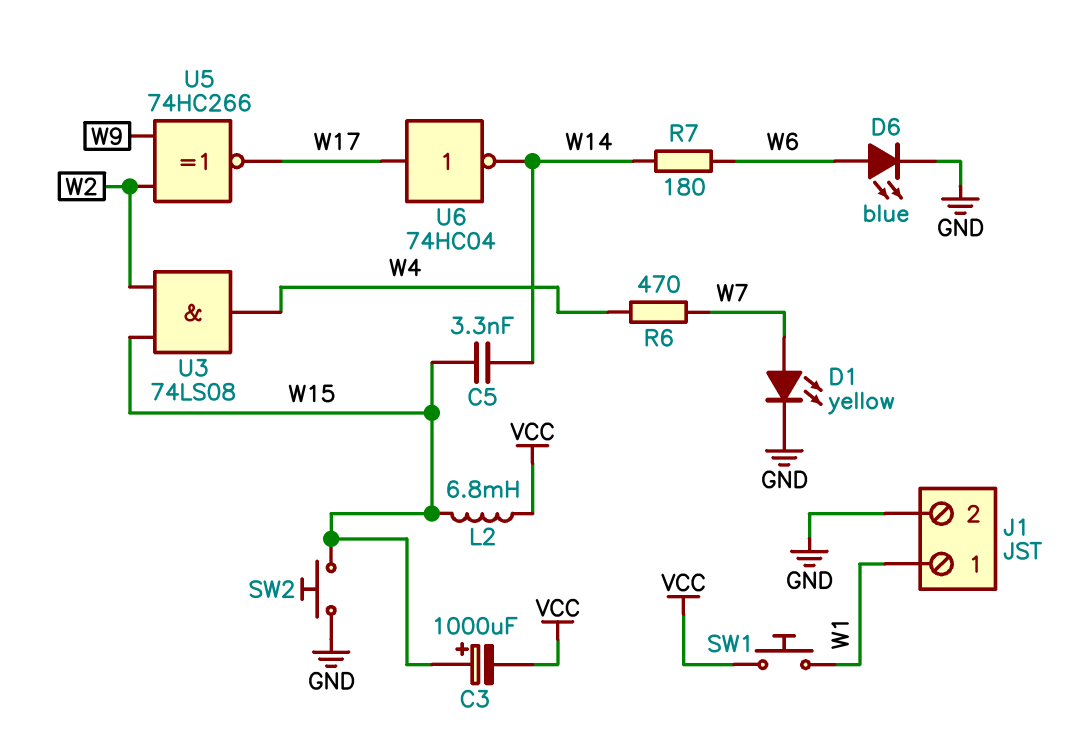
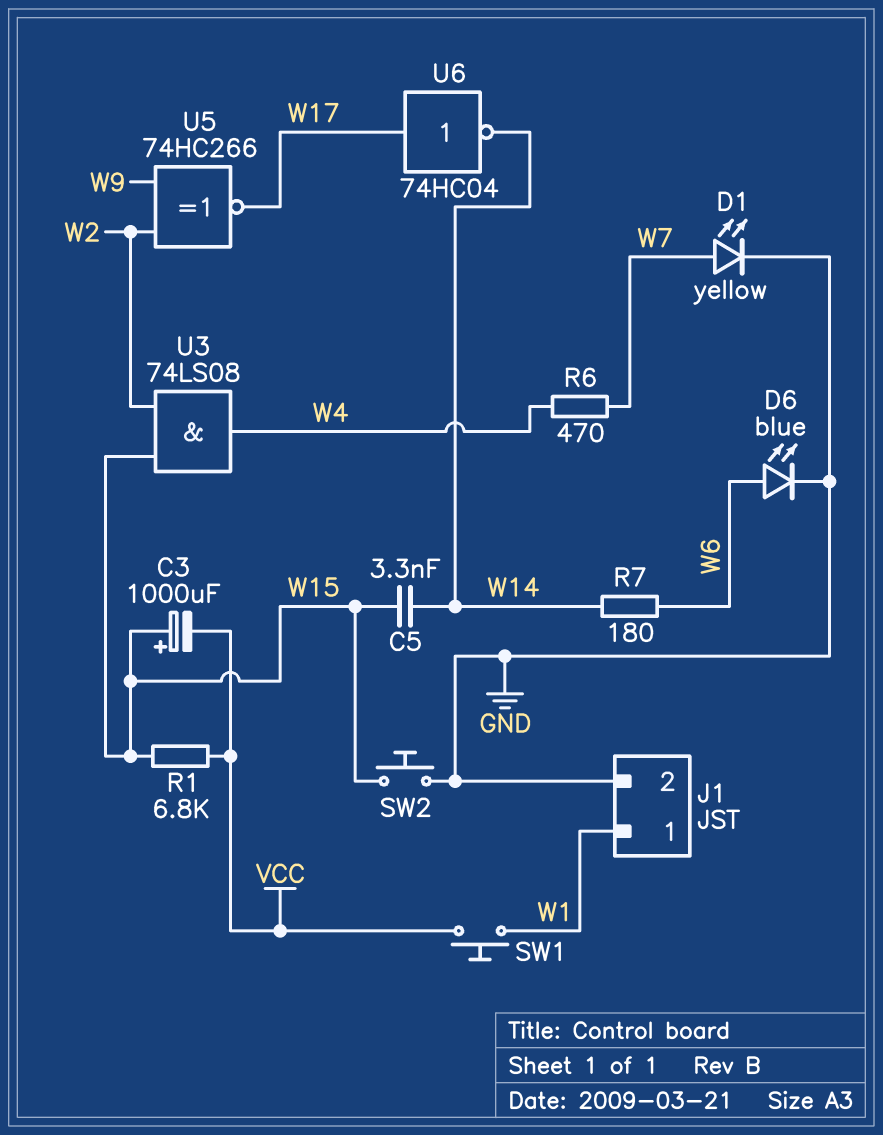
L2: 6.8mH (VCC, W15) -> none
R1: none -> 6.8k (VCC, W15)

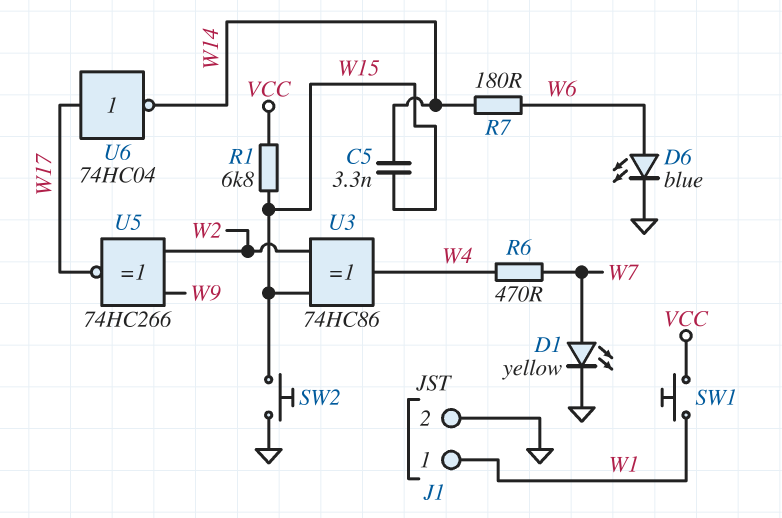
C3: 1000uF (plus W15, minus VCC) -> none
U3: AND 74LS08 (in W2, in W15, out W4) -> XOR 74HC86 (in W2, in W15, out W4)

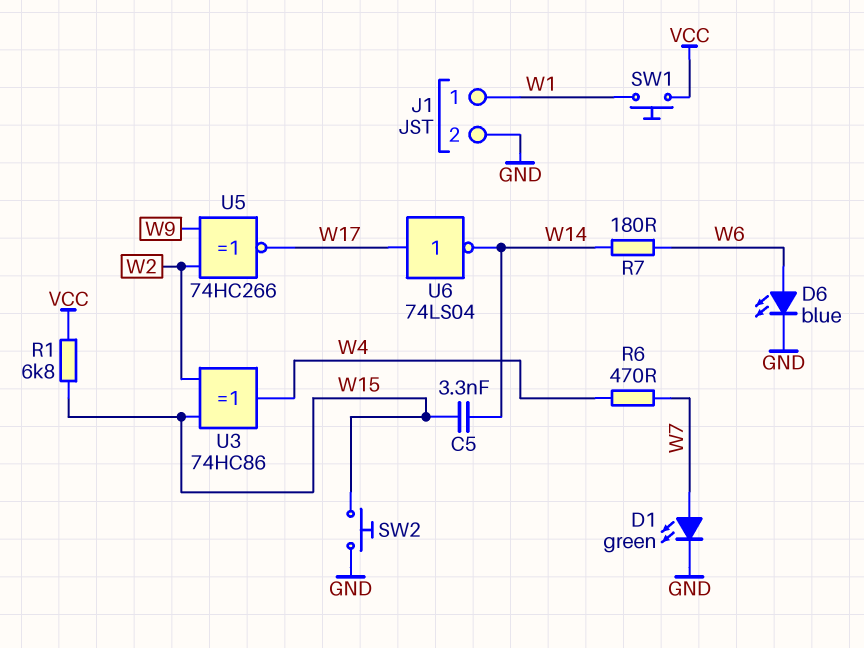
D1: LED yellow (A W7, K GND) -> LED green (A W7, K GND)
U6: NOT 74HC04 (in W17, out W14) -> NOT 74LS04 (in W17, out W14)

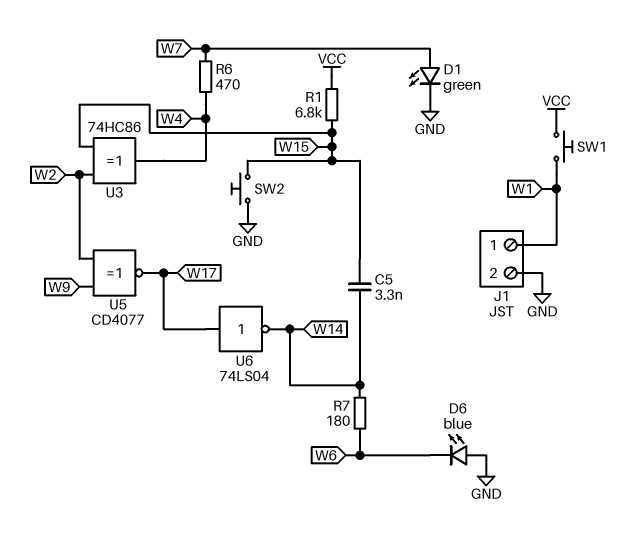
D6: LED blue (A W6, K GND) -> LED blue (A GND, K W6)
U5: XNOR 74HC266 (in W2, in W9, out W17) -> XNOR CD4077 (in W2, in W9, out W17)

